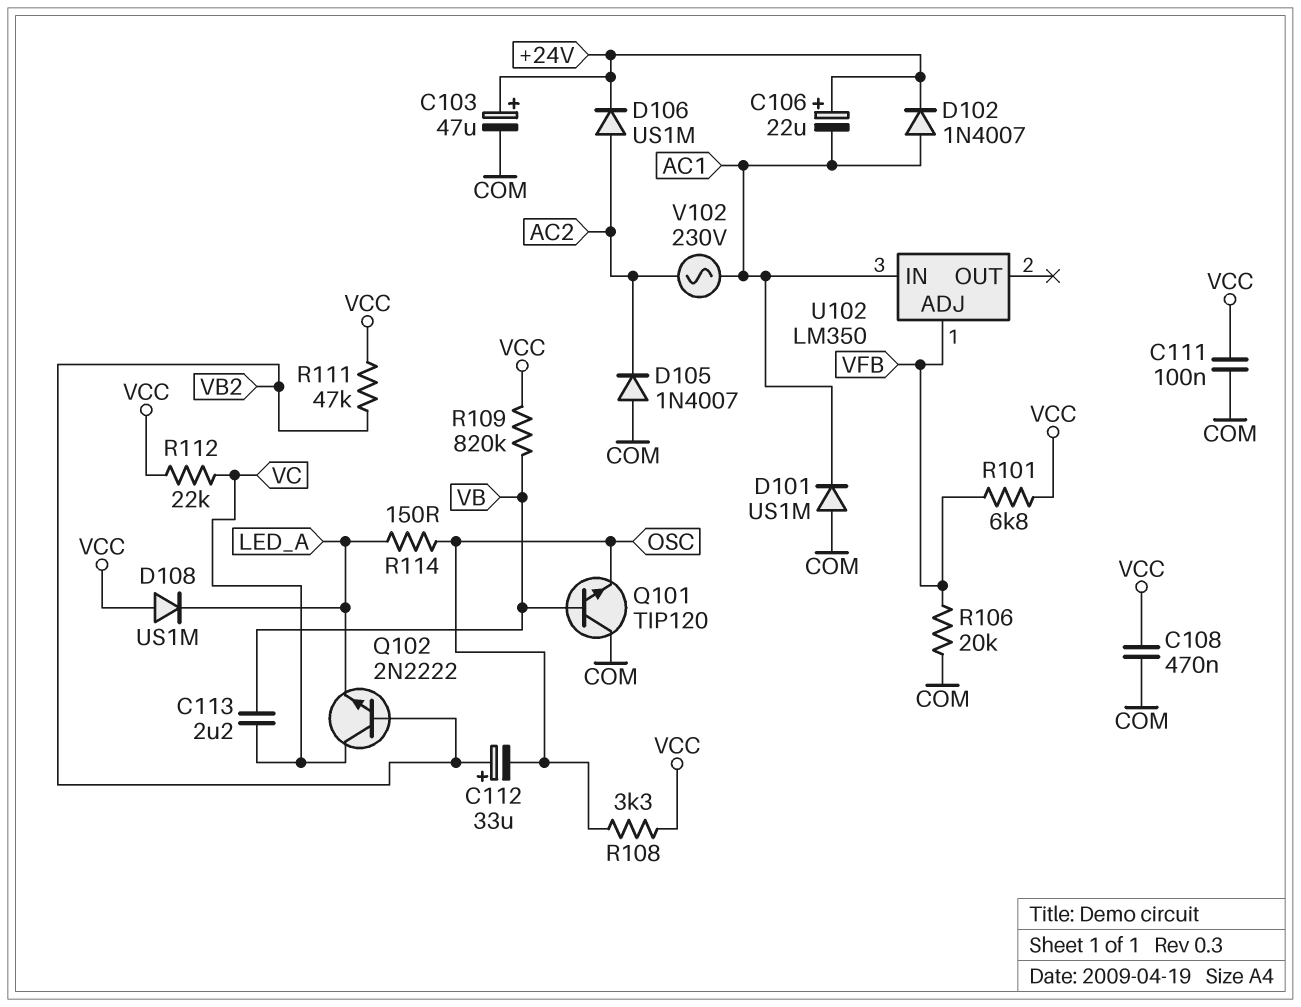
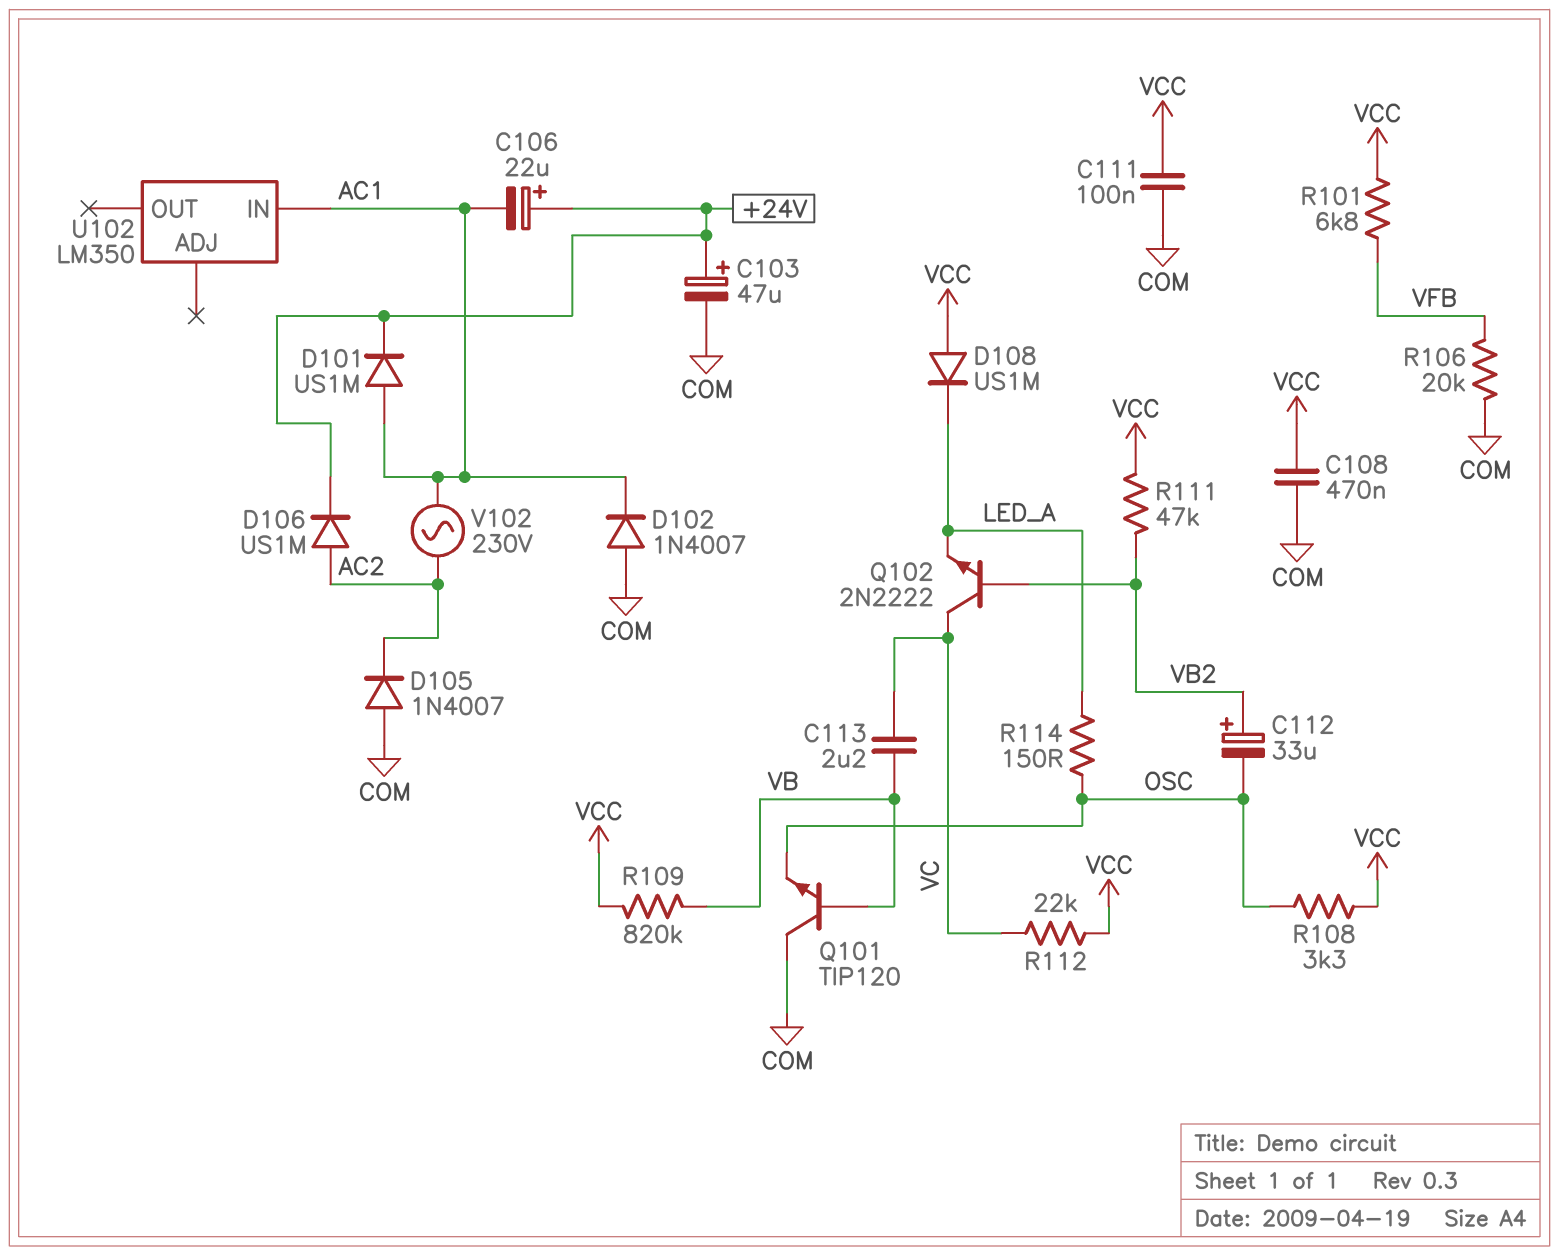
D101: diode US1M (A COM, K AC1) -> diode US1M (A AC1, K +24V)
D102: diode 1N4007 (A AC1, K +24V) -> diode 1N4007 (A COM, K AC1)
U102 pin ADJ: VFB -> none

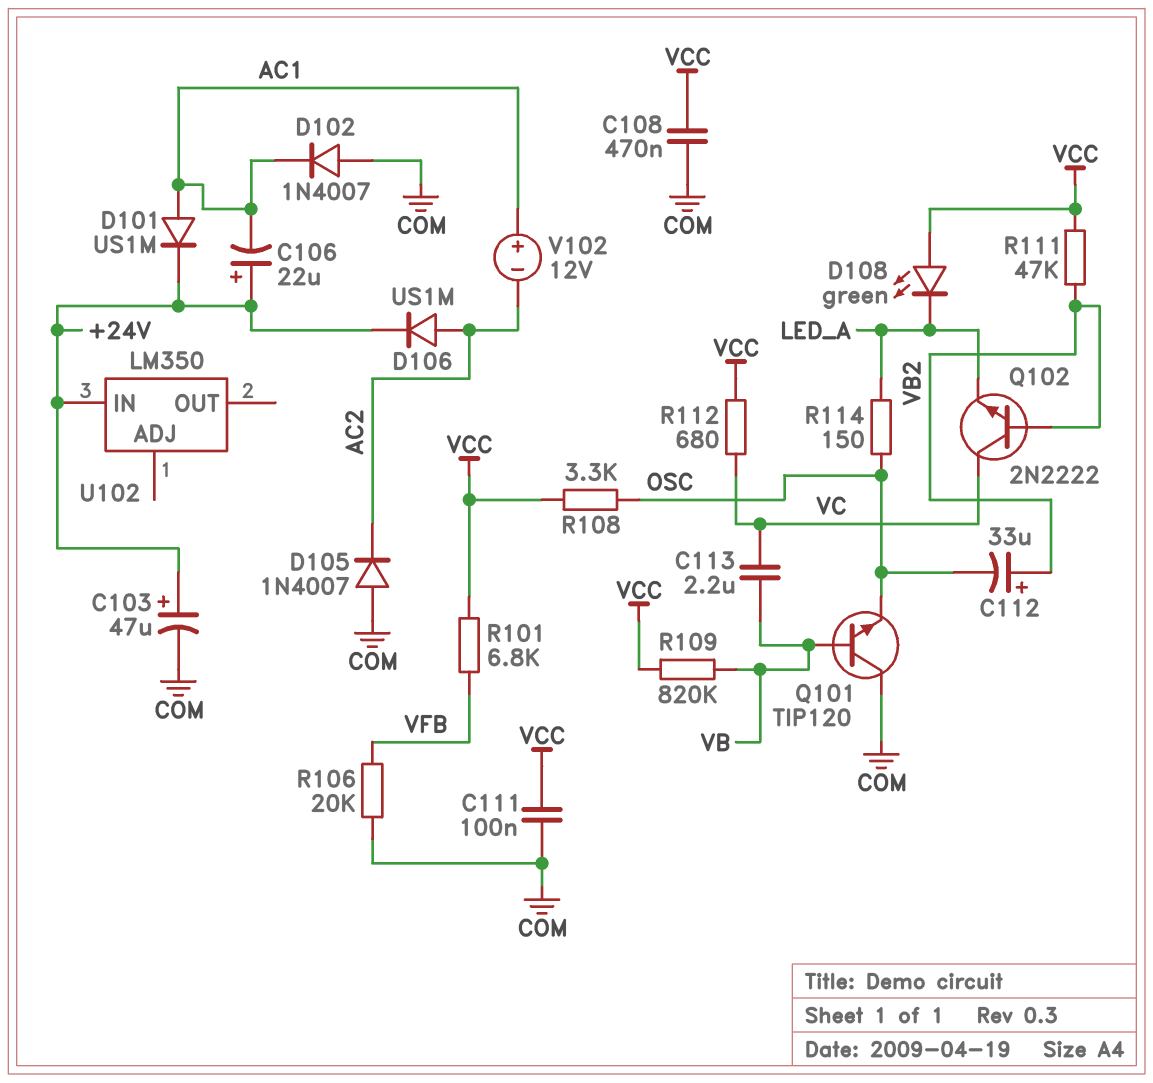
D108: diode US1M (A VCC, K LED_A) -> LED green (A VCC, K LED_A)
R112: 22k (VC, VCC) -> 680 (VC, VCC)
U102 pin IN: AC1 -> +24V
V102: AC 230V (AC1, AC2) -> 12V (plus AC1, minus AC2)

